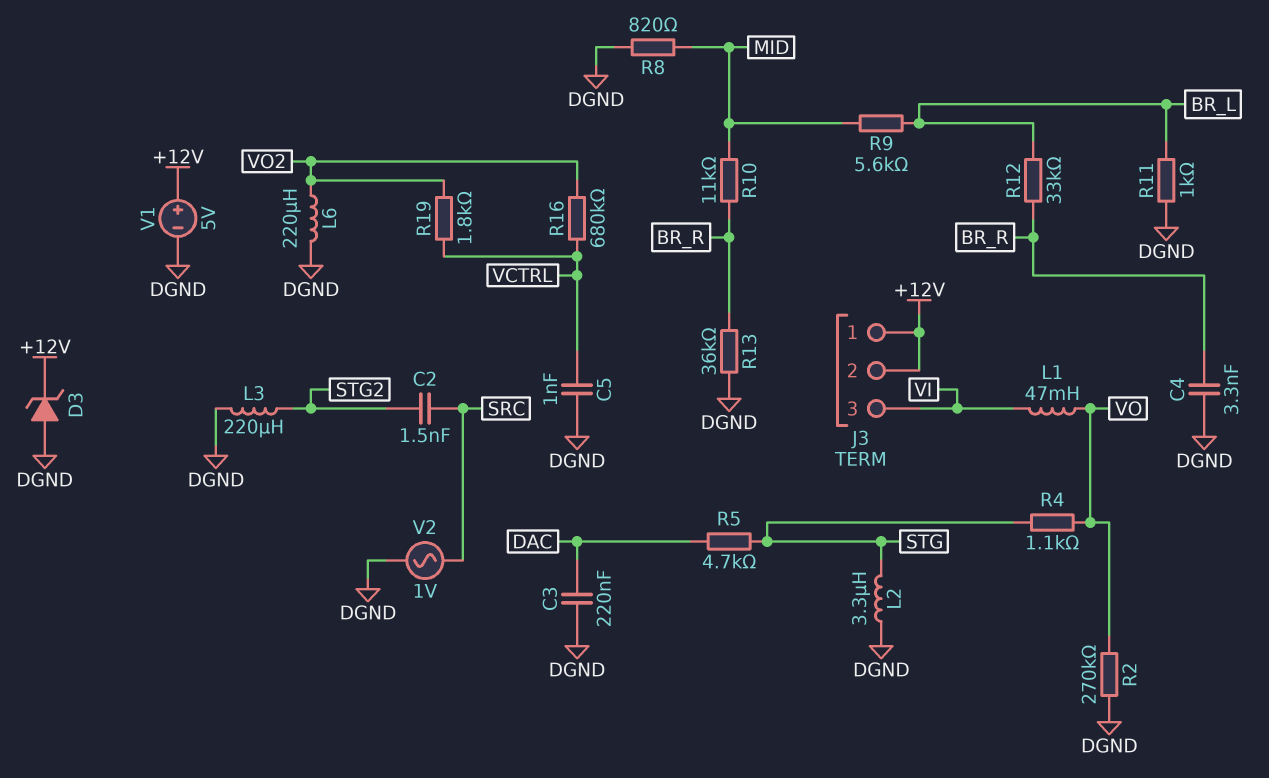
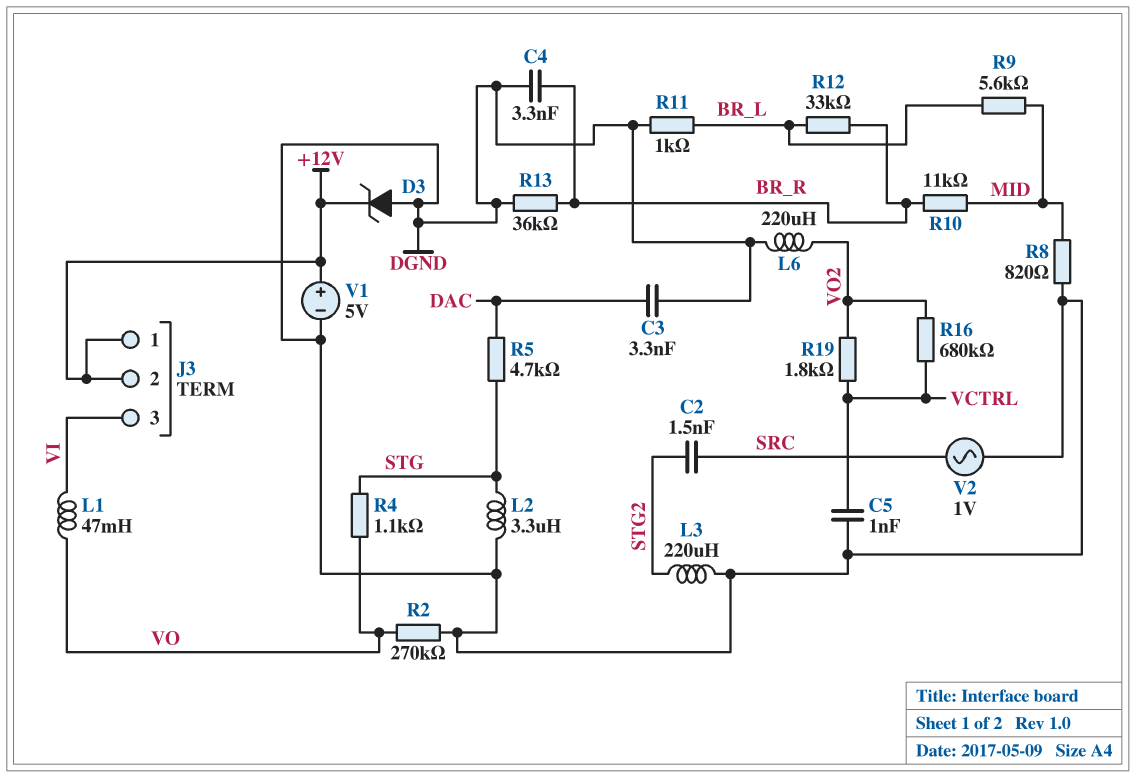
C3: 220nF (DAC, DGND) -> 3.3nF (DAC, DGND)

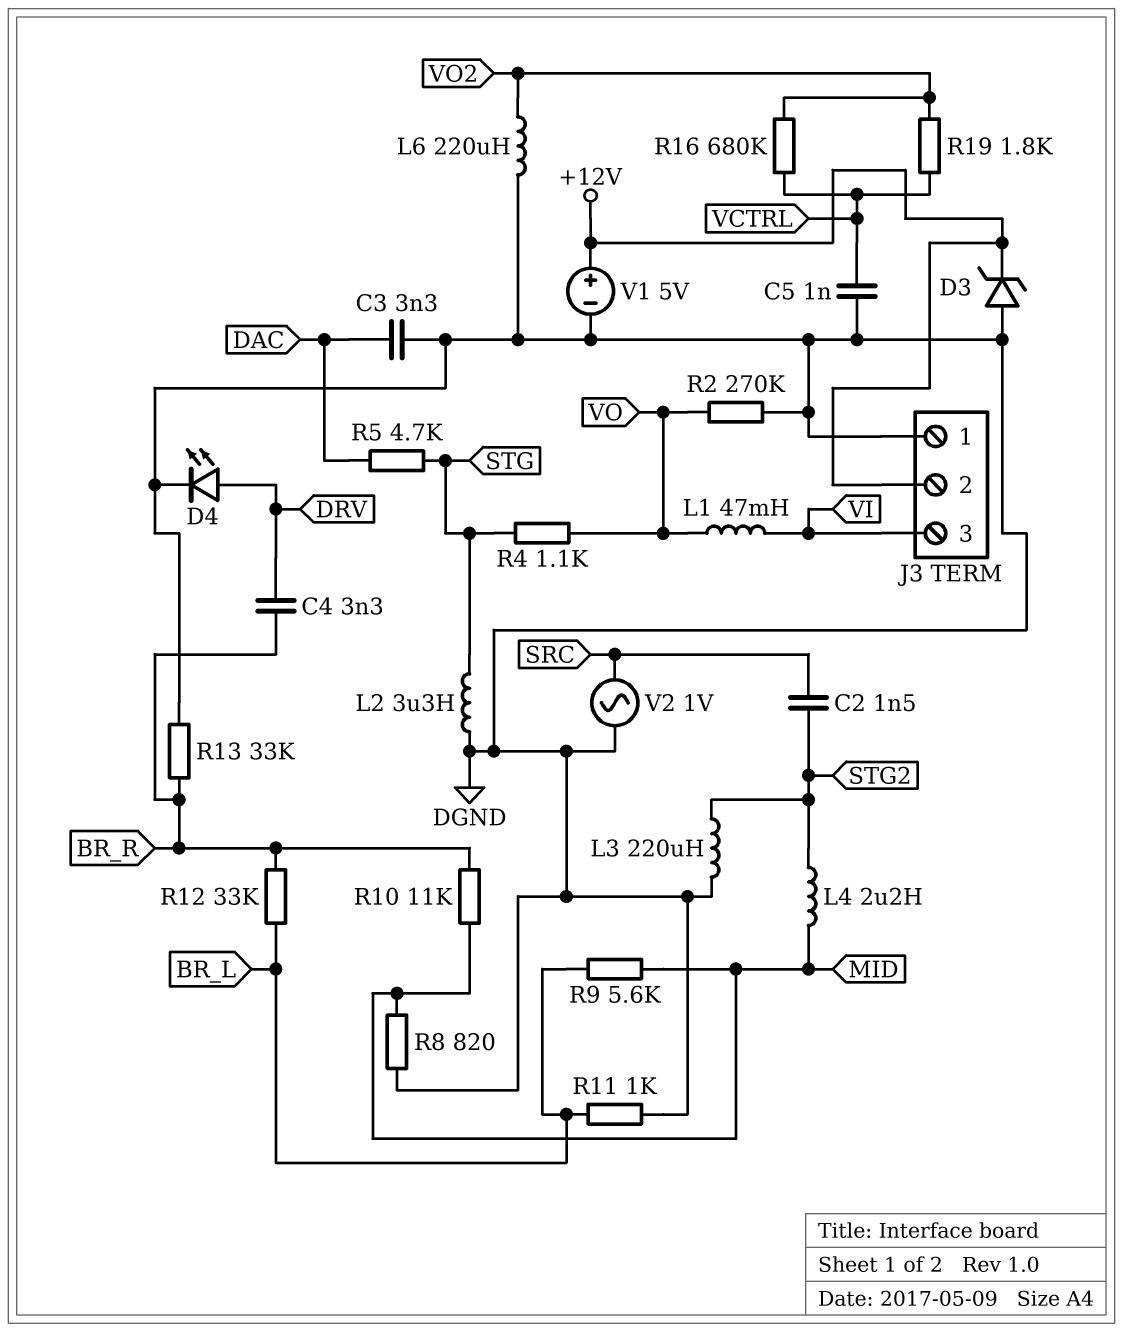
C4: 3.3nF (BR_R, DGND) -> 3.3nF (BR_R, DRV)
D4: none -> LED (A DRV, K DGND)
J3 pin 1: +12V -> DGND
L4: none -> 2.2uH (MID, STG2)
R13: 36k (BR_R, DGND) -> 33k (BR_R, DGND)

